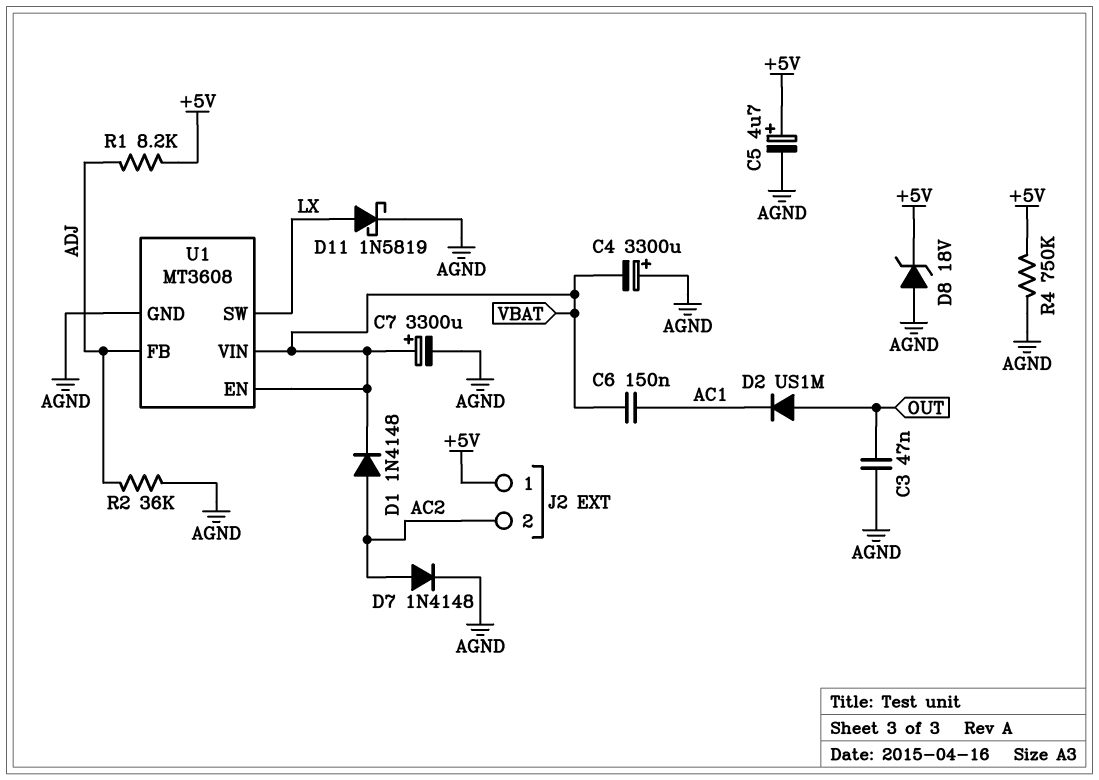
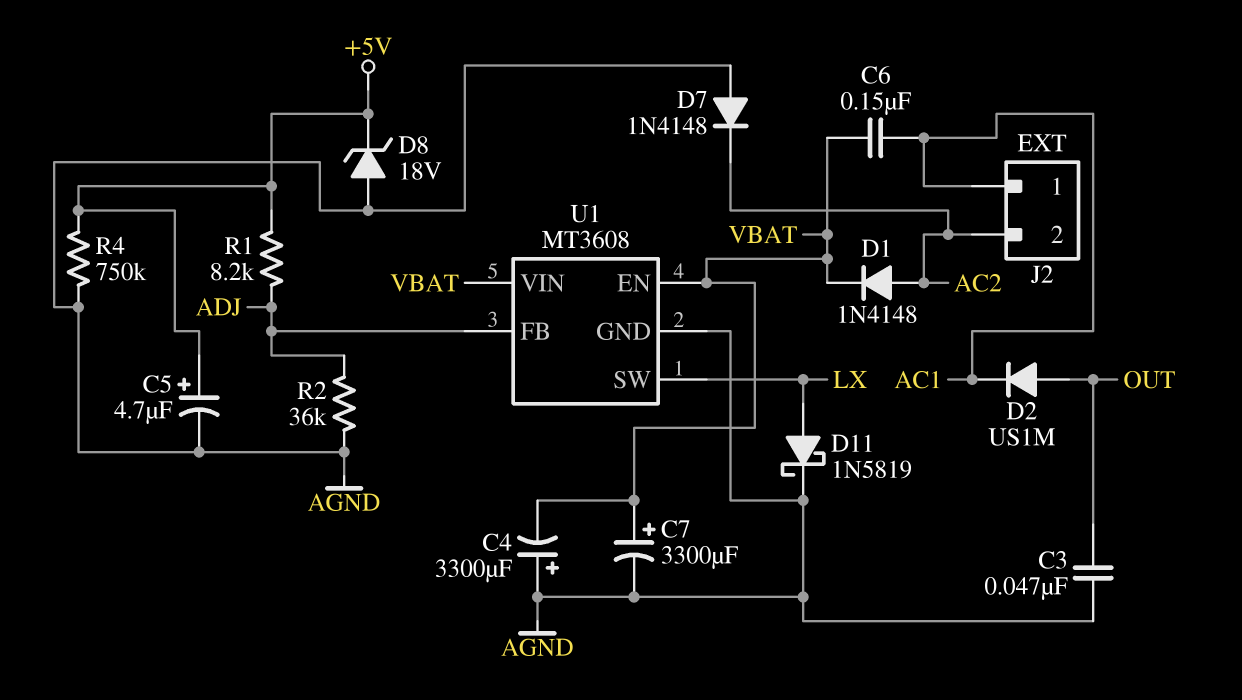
D7: diode 1N4148 (A AC2, K AGND) -> diode 1N4148 (A AGND, K AC2)
J2 pin 1: +5V -> AC1

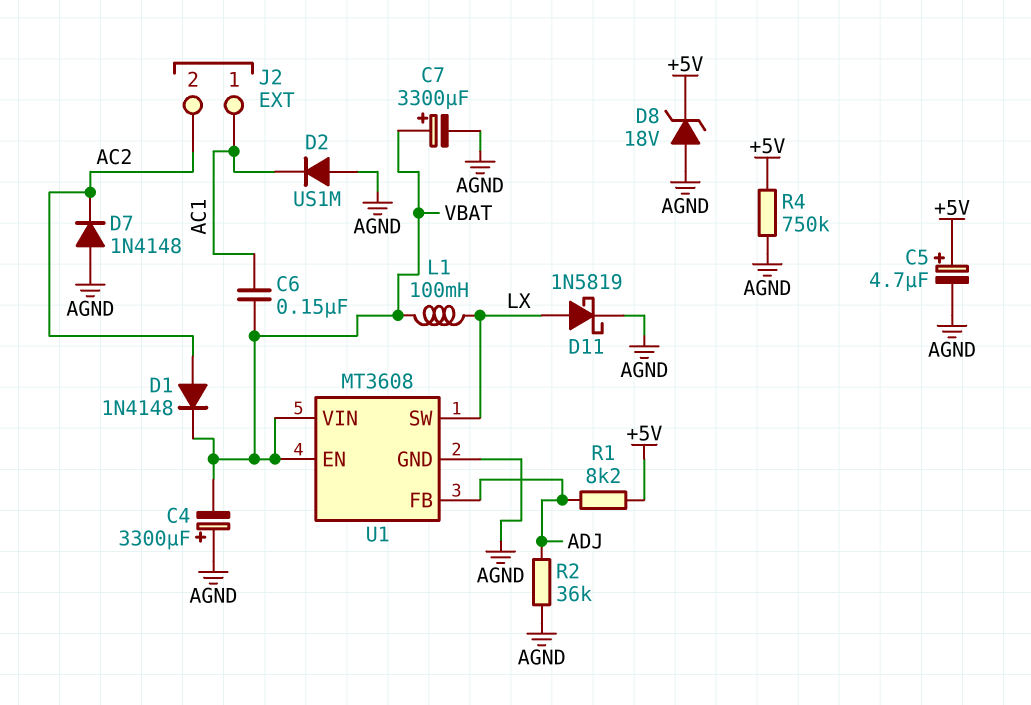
C3: 47nF (AGND, OUT) -> none
D2: diode US1M (A OUT, K AC1) -> diode US1M (A AGND, K AC1)
L1: none -> 100mH (LX, VBAT)

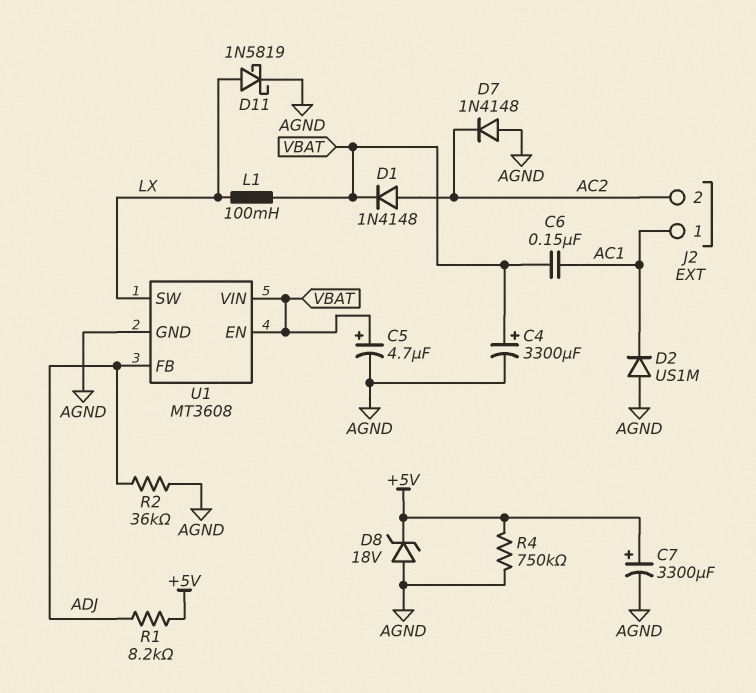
C4: 3300uF (plus AGND, minus VBAT) -> 3300uF (plus VBAT, minus AGND)
C5: 4.7uF (plus +5V, minus AGND) -> 4.7uF (plus VBAT, minus AGND)
C7: 3300uF (plus VBAT, minus AGND) -> 3300uF (plus +5V, minus AGND)

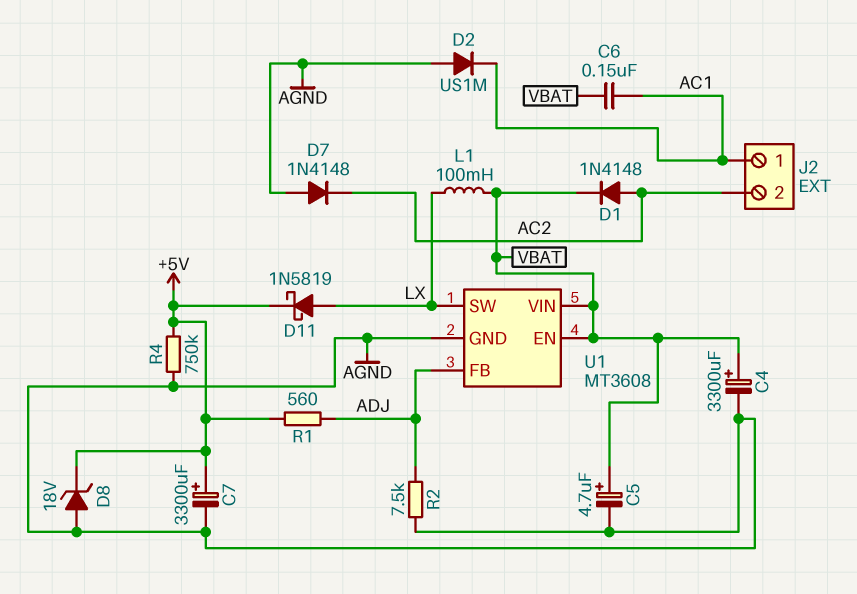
D11: schottky 1N5819 (A LX, K AGND) -> schottky 1N5819 (A LX, K +5V)
R1: 8.2k (+5V, ADJ) -> 560 (+5V, ADJ)
R2: 36k (ADJ, AGND) -> 7.5k (ADJ, AGND)

